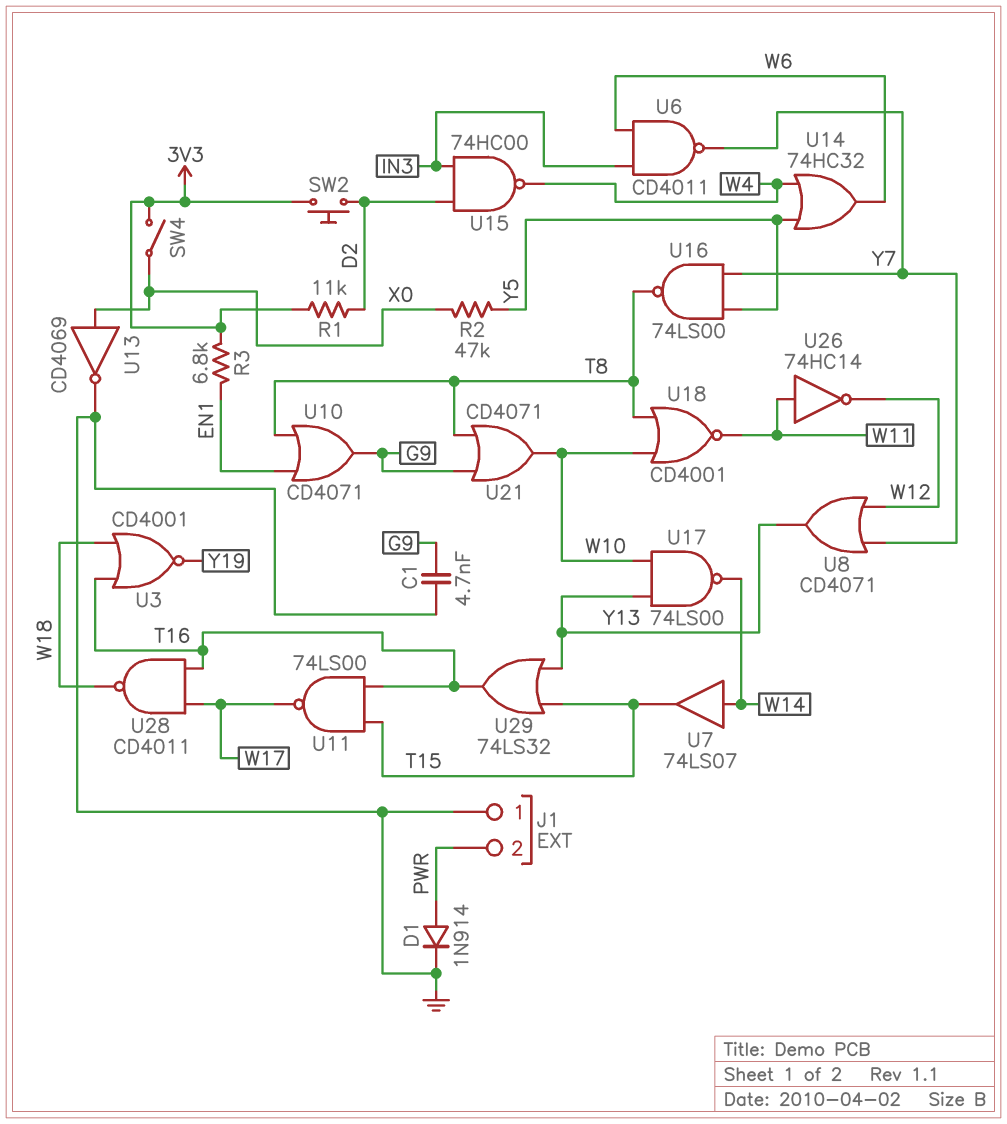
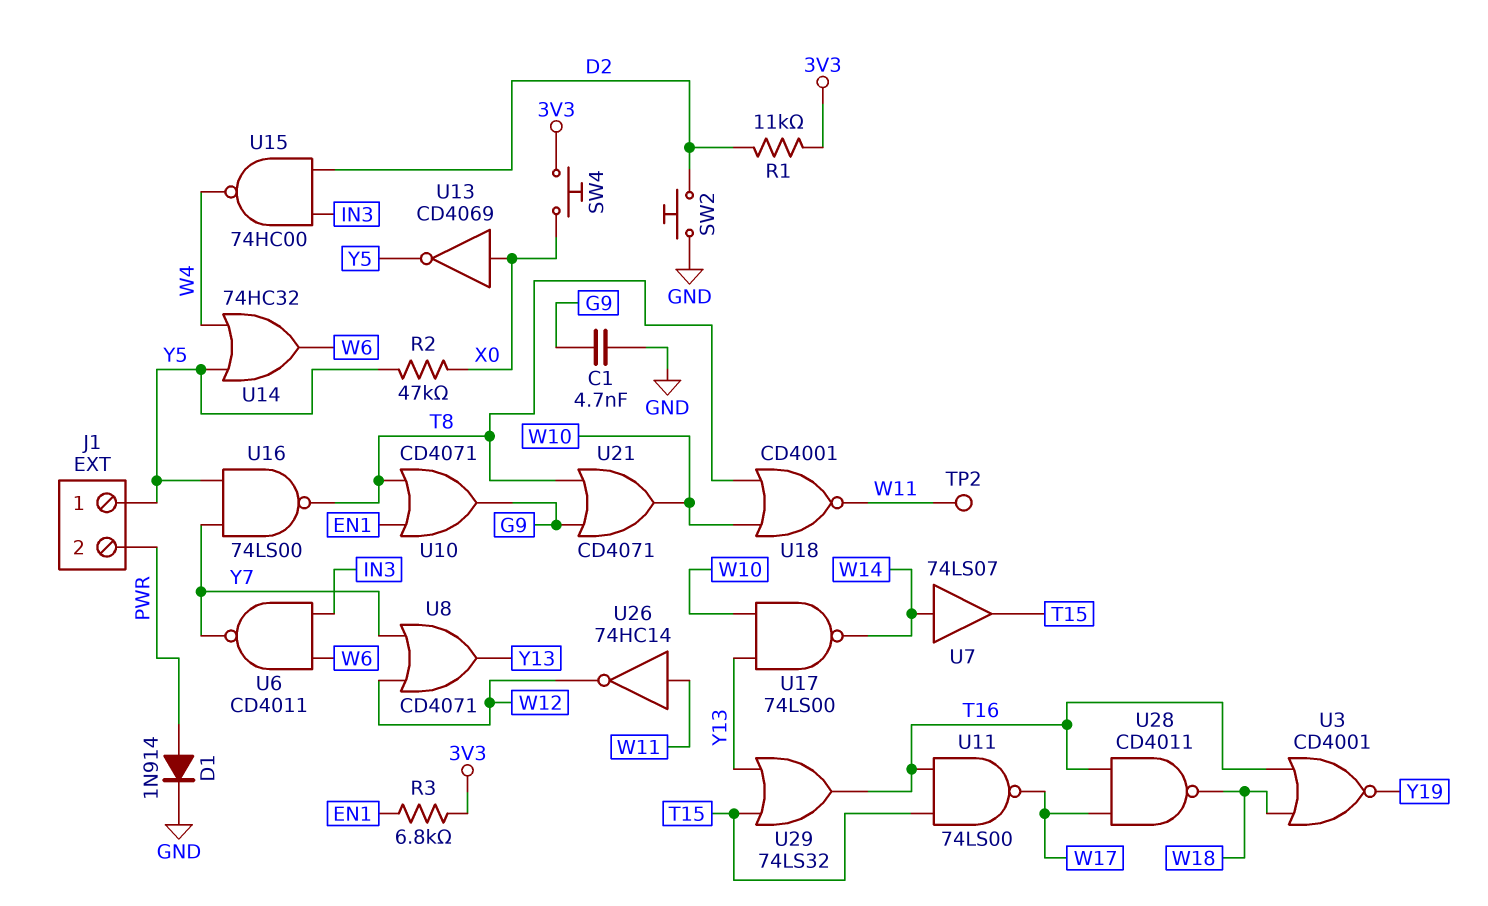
J1 pin 1: GND -> Y5
SW2: button (3V3, D2) -> button (D2, GND)
SW4: switch (3V3, X0) -> button (3V3, X0)
TP2: none -> test point (W11)
U13: NOT CD4069 (in X0, out GND) -> NOT CD4069 (in X0, out Y5)

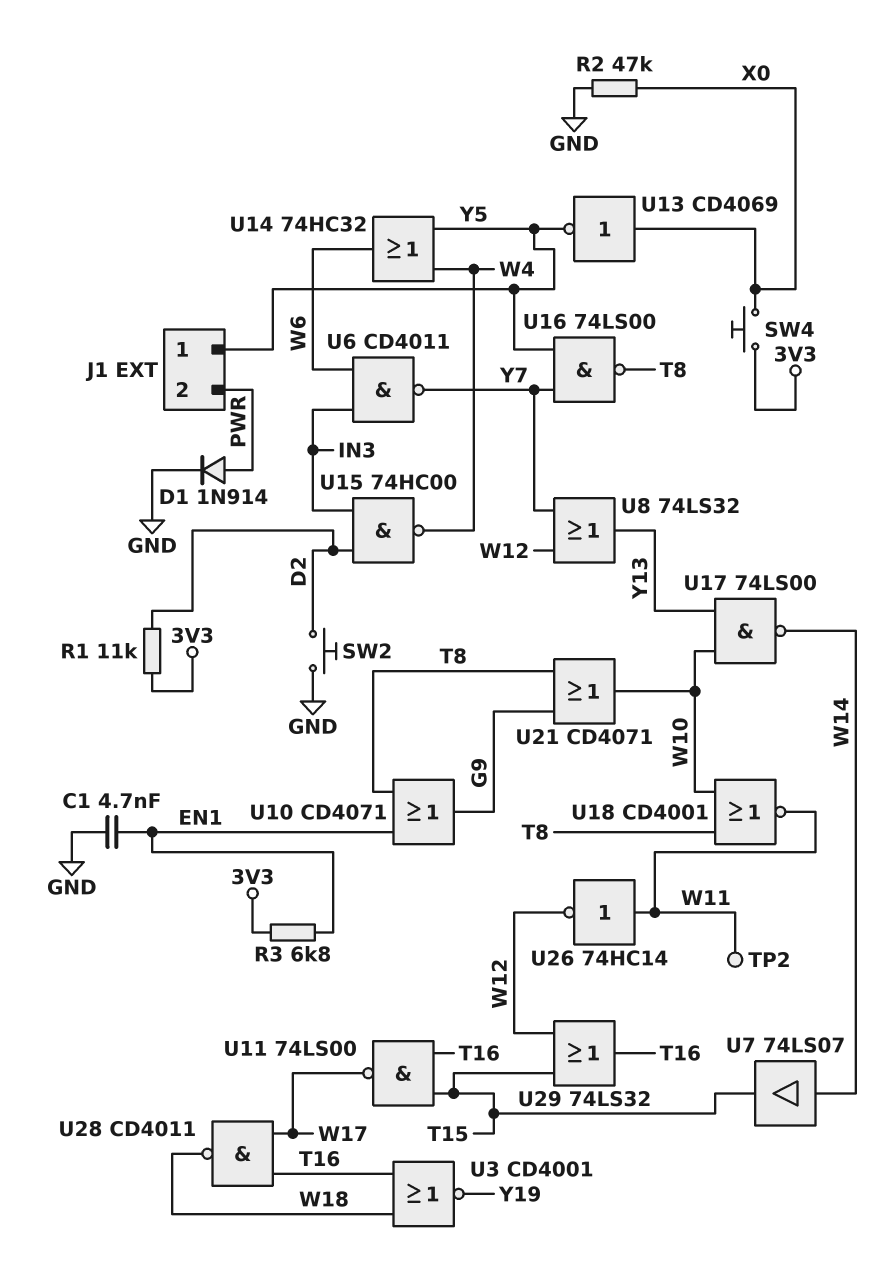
C1: 4.7nF (G9, GND) -> 4.7nF (EN1, GND)
R2: 47k (X0, Y5) -> 47k (GND, X0)
U8: OR CD4071 (in W12, in Y7, out Y13) -> OR 74LS32 (in W12, in Y7, out Y13)
U29: OR 74LS32 (in T15, in Y13, out T16) -> OR 74LS32 (in T15, in W12, out T16)

